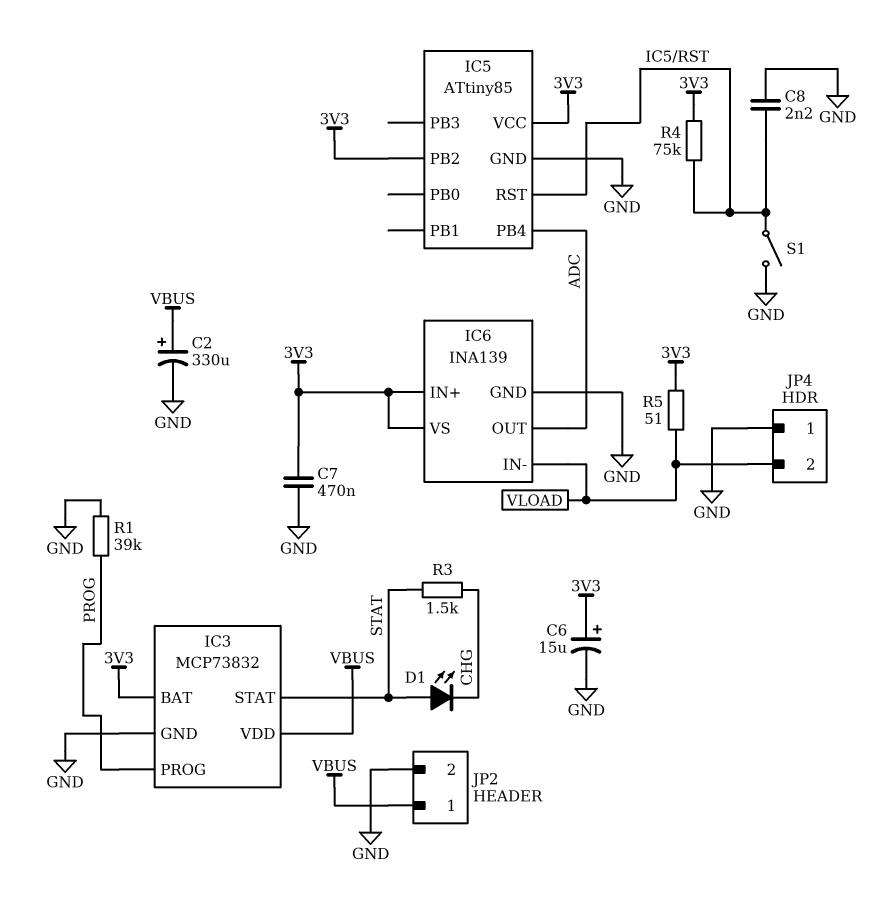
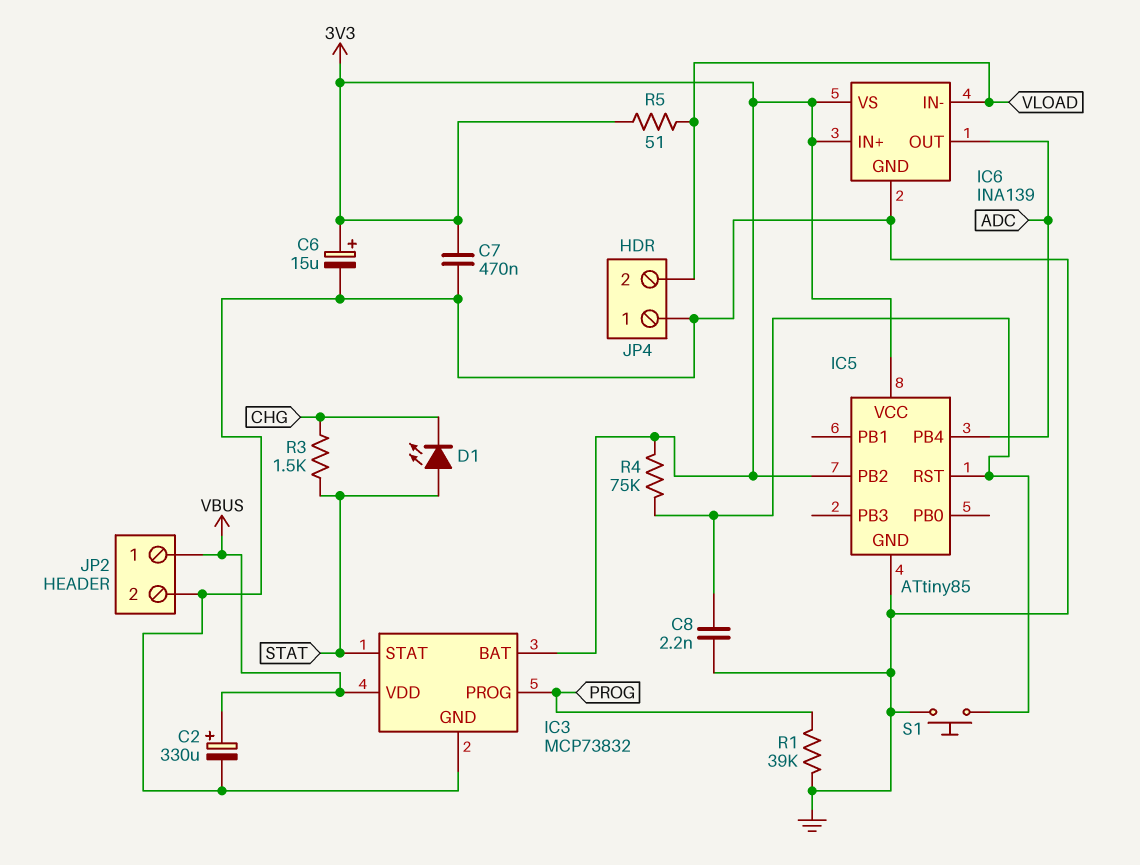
S1: switch (GND, IC5/RST) -> button (GND, IC5/RST)

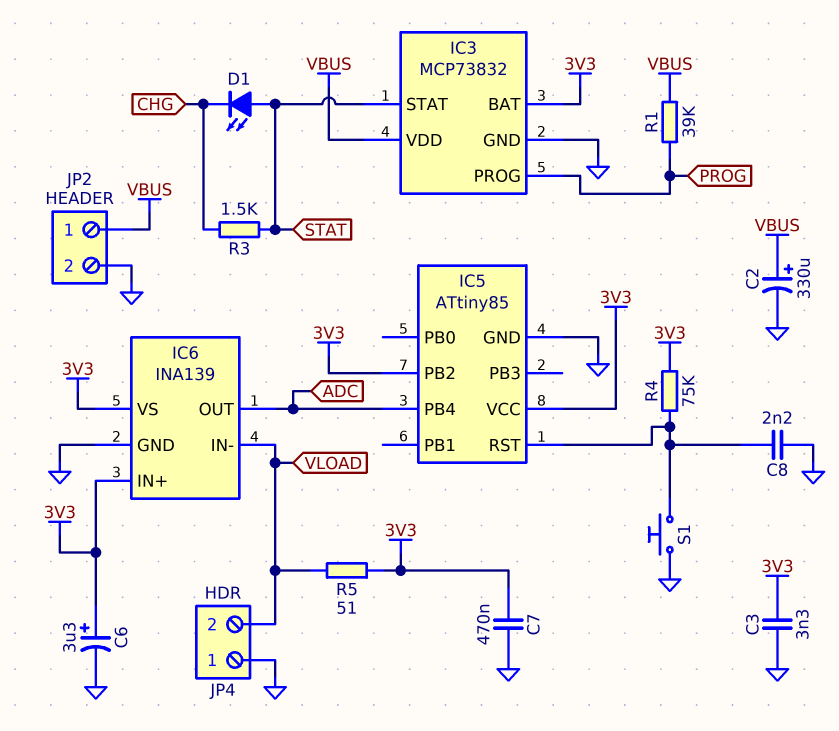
C3: none -> 3.3nF (3V3, GND)
C6: 15uF (plus 3V3, minus GND) -> 3.3uF (plus 3V3, minus GND)
R1: 39k (GND, PROG) -> 39k (PROG, VBUS)

